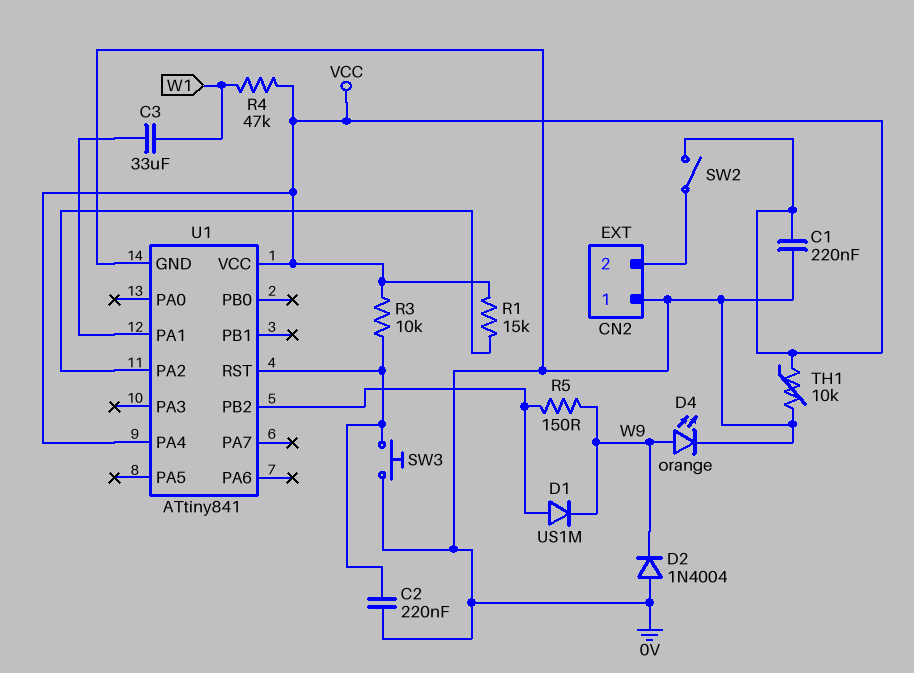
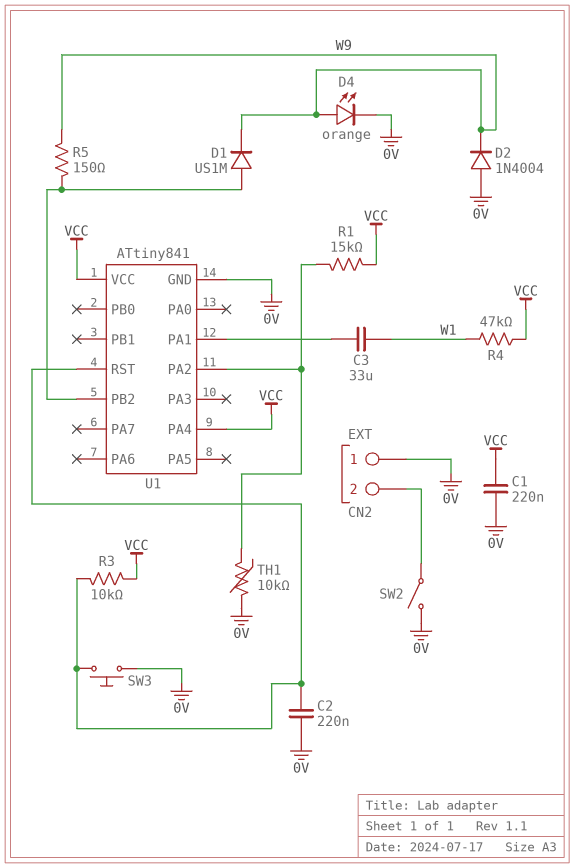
SW2: switch (CN2/2, VCC) -> switch (0V, CN2/2)
TH1: 10k (0V, VCC) -> 10k (0V, U1/PA2)

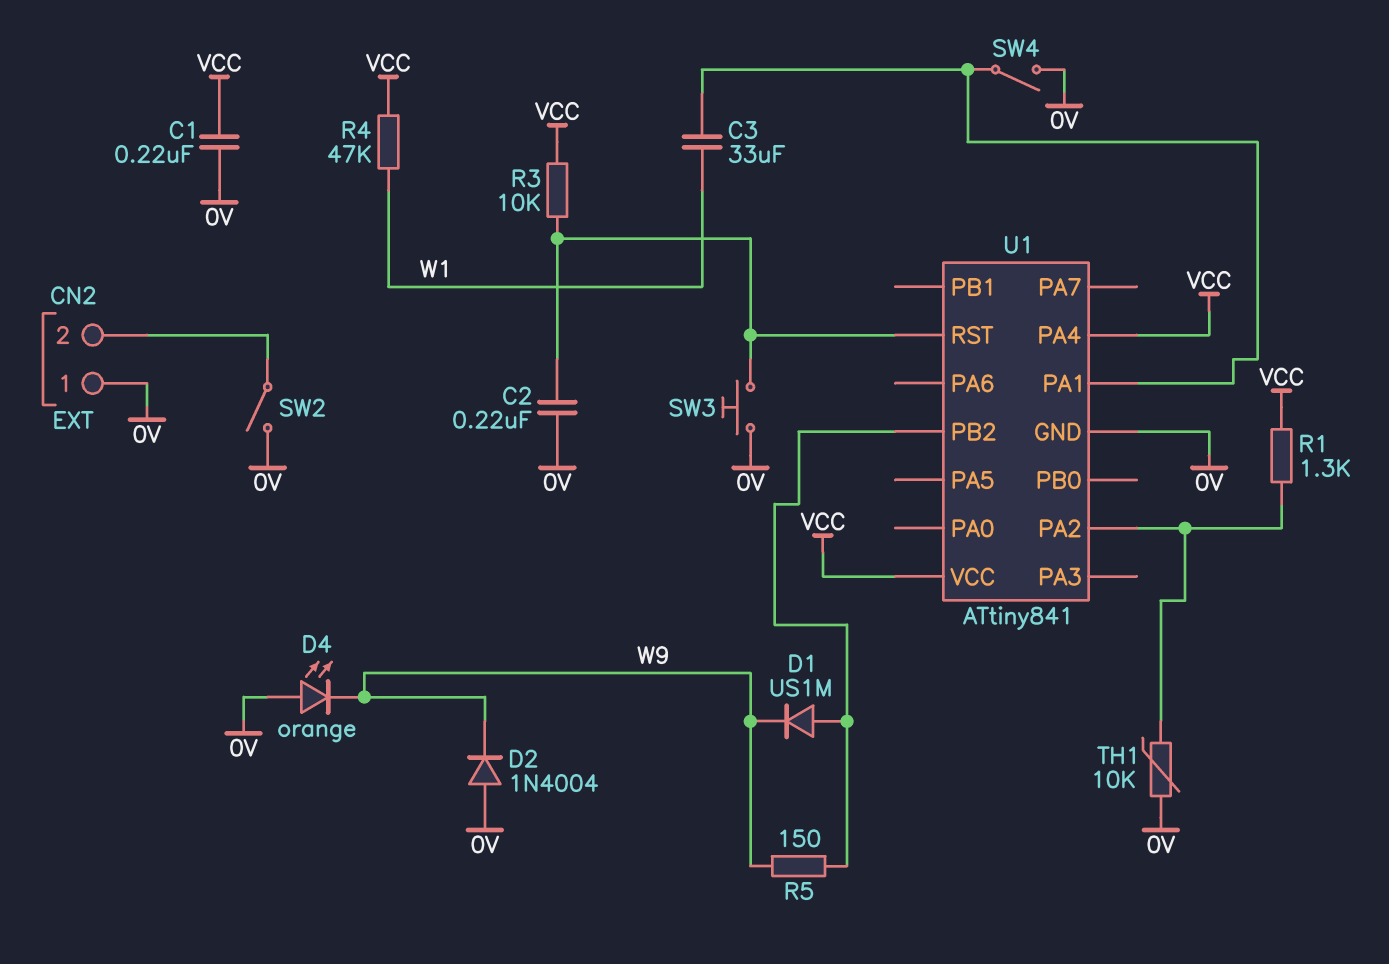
D4: LED orange (A W9, K 0V) -> LED orange (A 0V, K W9)
R1: 15k (U1/PA2, VCC) -> 1.3k (U1/PA2, VCC)
SW4: none -> switch (0V, U1/PA1)

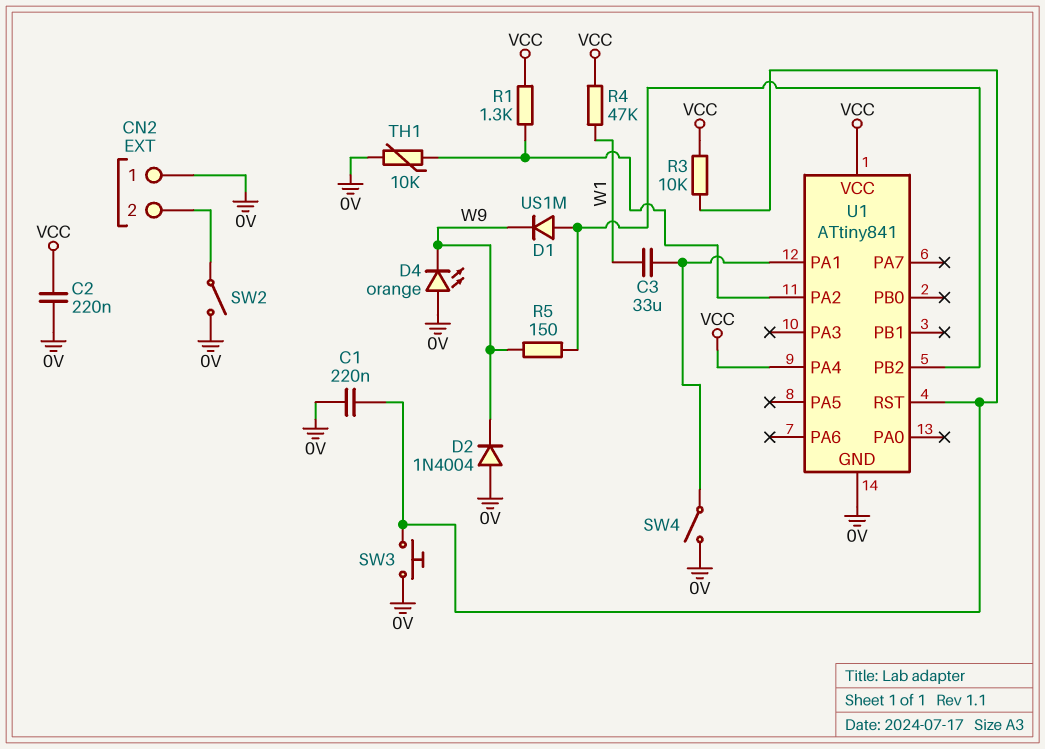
C1: 220nF (0V, VCC) -> 220nF (0V, U1/RST)
C2: 220nF (0V, U1/RST) -> 220nF (0V, VCC)

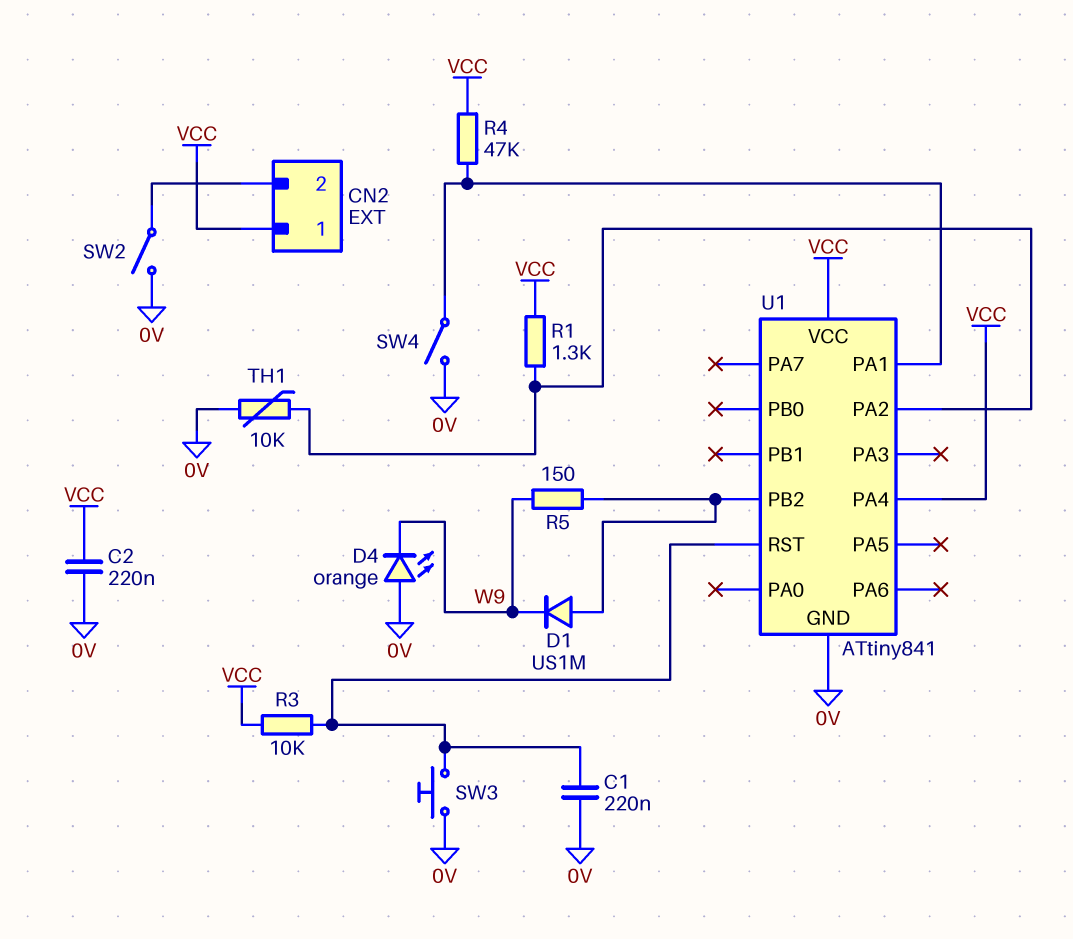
C3: 33uF (U1/PA1, W1) -> none
CN2 pin 1: 0V -> VCC
D2: diode 1N4004 (A 0V, K W9) -> none
R4: 47k (VCC, W1) -> 47k (U1/PA1, VCC)

